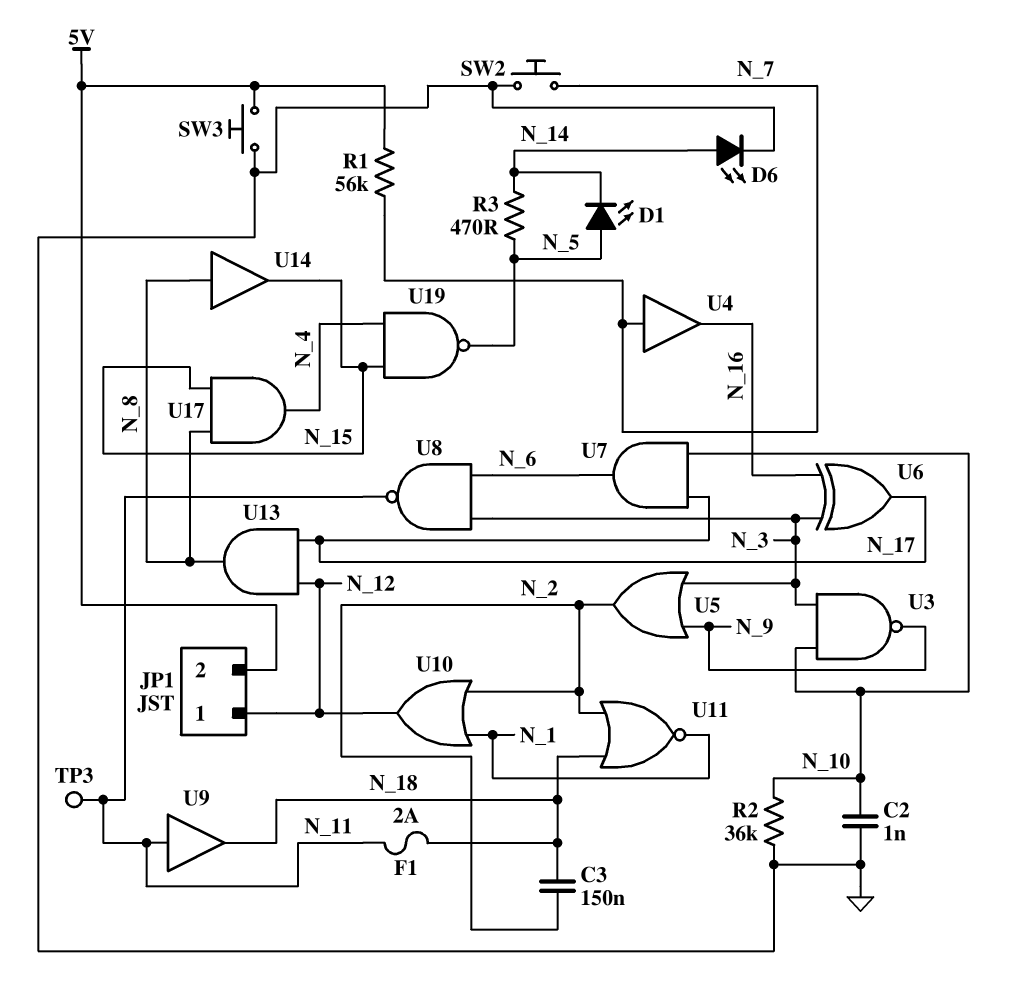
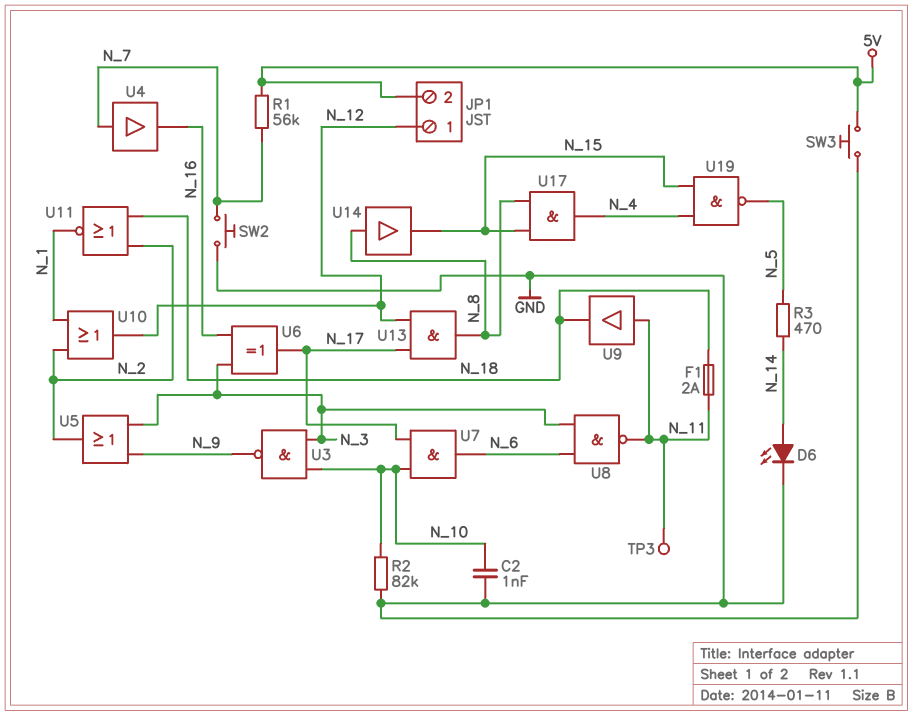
C3: 150nF (N_2, N_18) -> none
D1: LED (A N_5, K N_14) -> none
R2: 36k (GND, N_10) -> 82k (GND, N_10)

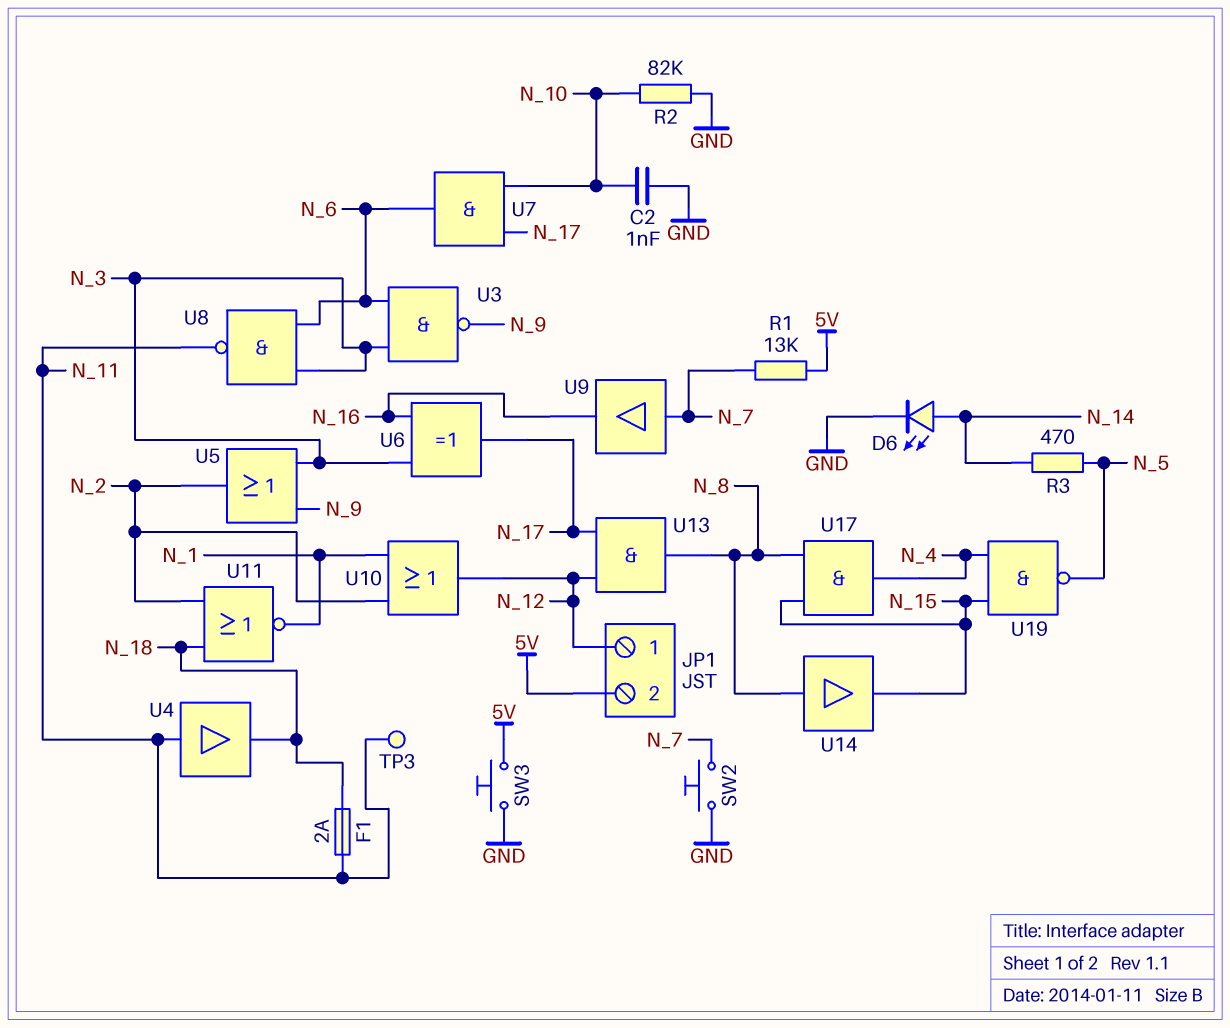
R1: 56k (5V, N_7) -> 13k (5V, N_7)
U3: NAND (in N_3, in N_10, out N_9) -> NAND (in N_3, in N_6, out N_9)
U4: buffer (in N_7, out N_16) -> buffer (in N_11, out N_18)
U9: buffer (in N_11, out N_18) -> buffer (in N_7, out N_16)

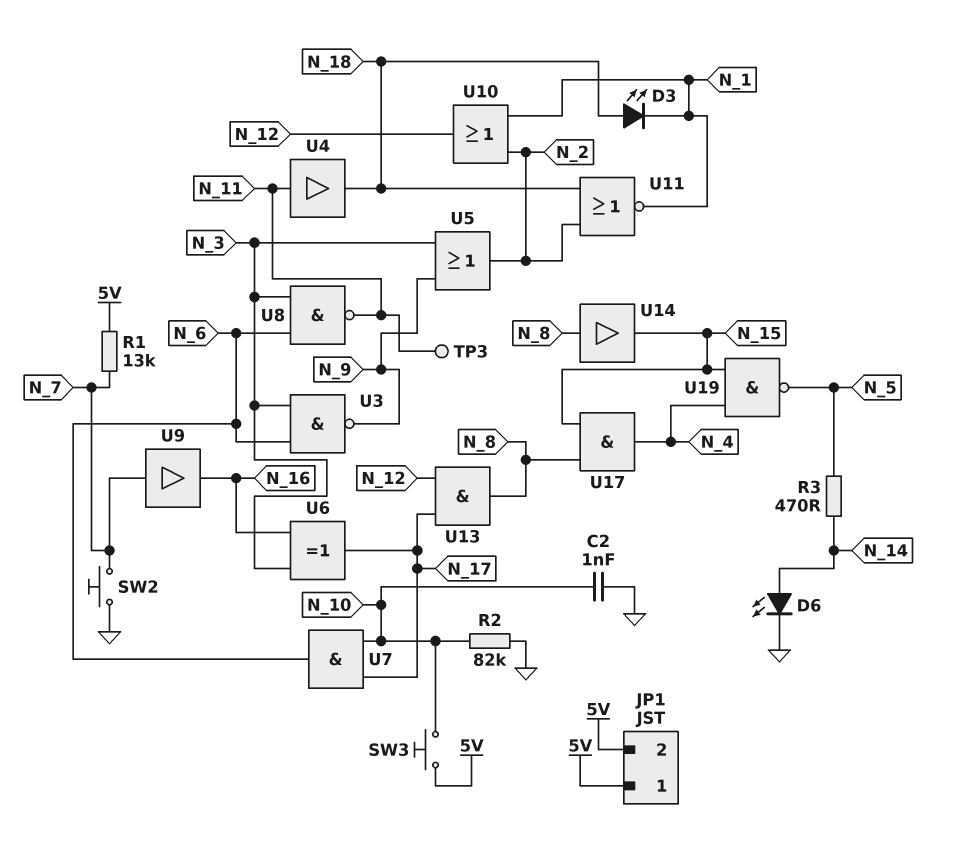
D3: none -> LED (A N_18, K N_1)
F1: 2A (N_11, N_18) -> none
JP1 pin 1: N_12 -> 5V
SW3: button (5V, GND) -> button (5V, N_10)

